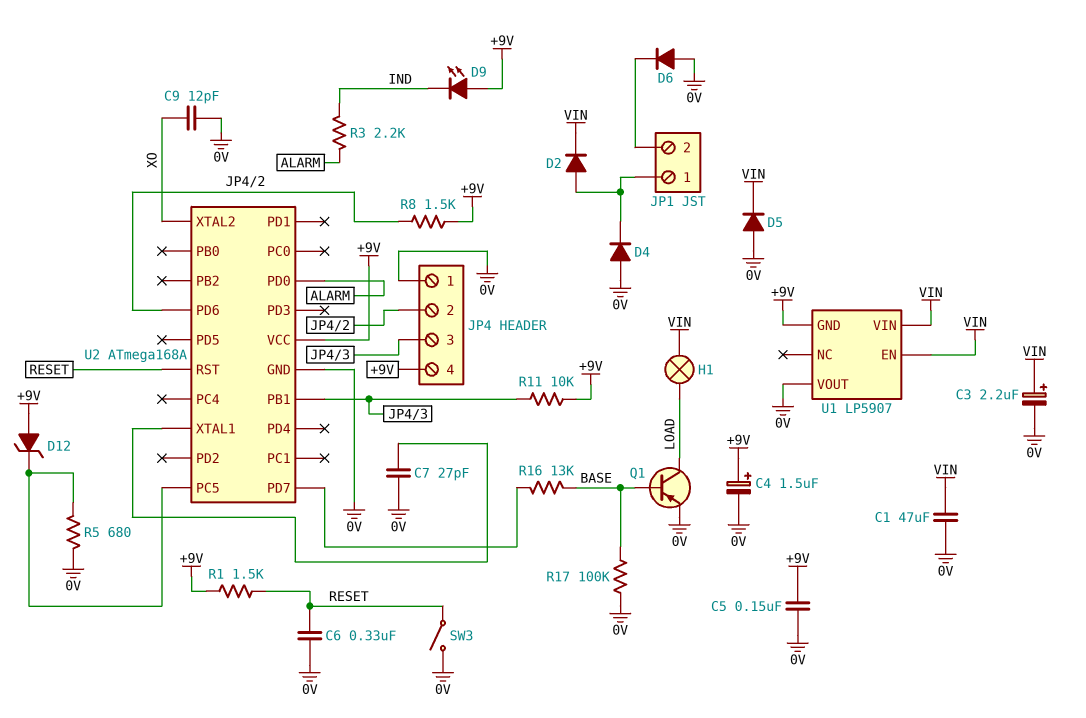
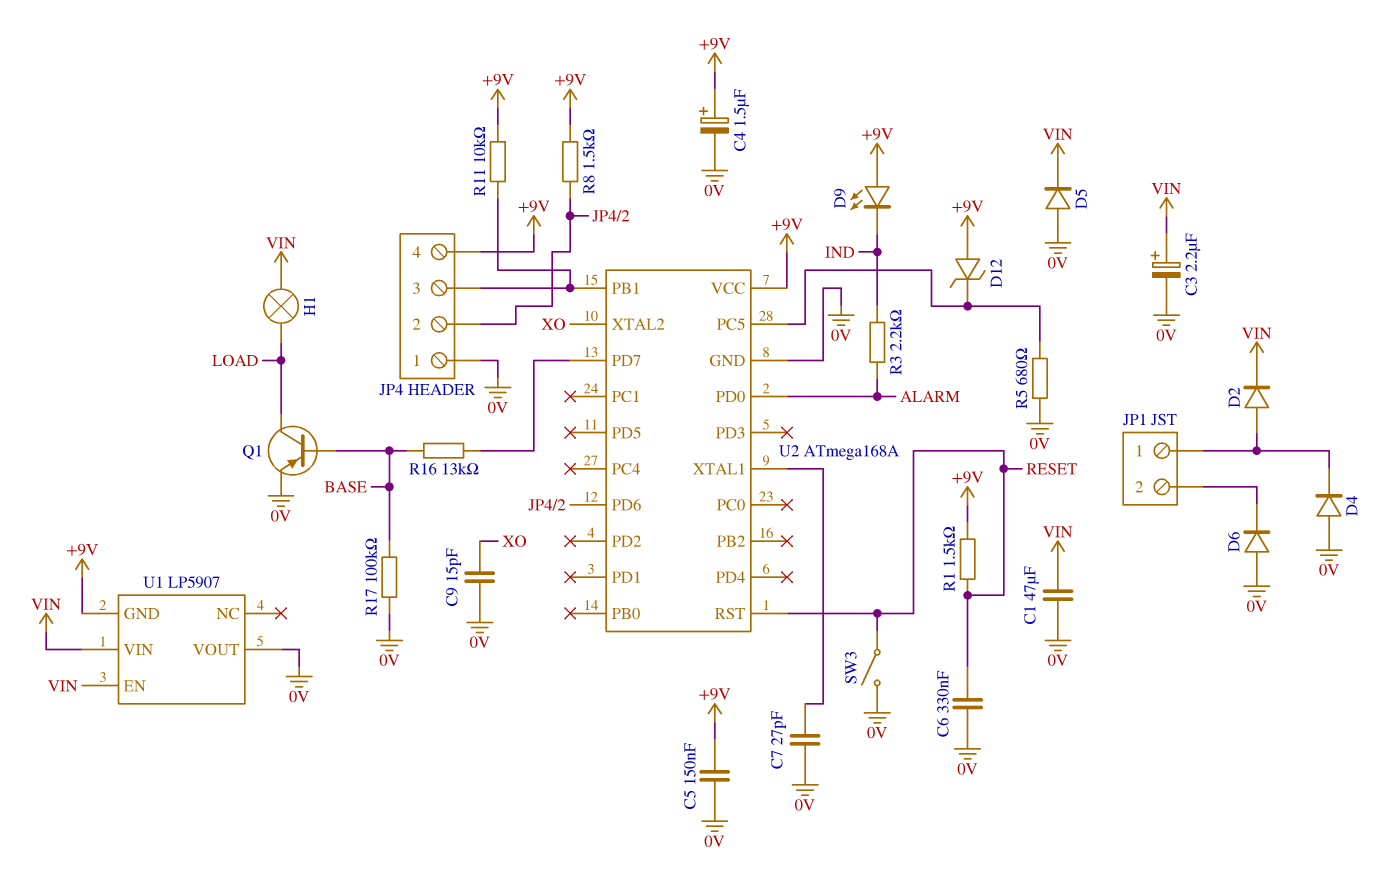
C9: 12pF (0V, XO) -> 15pF (0V, XO)

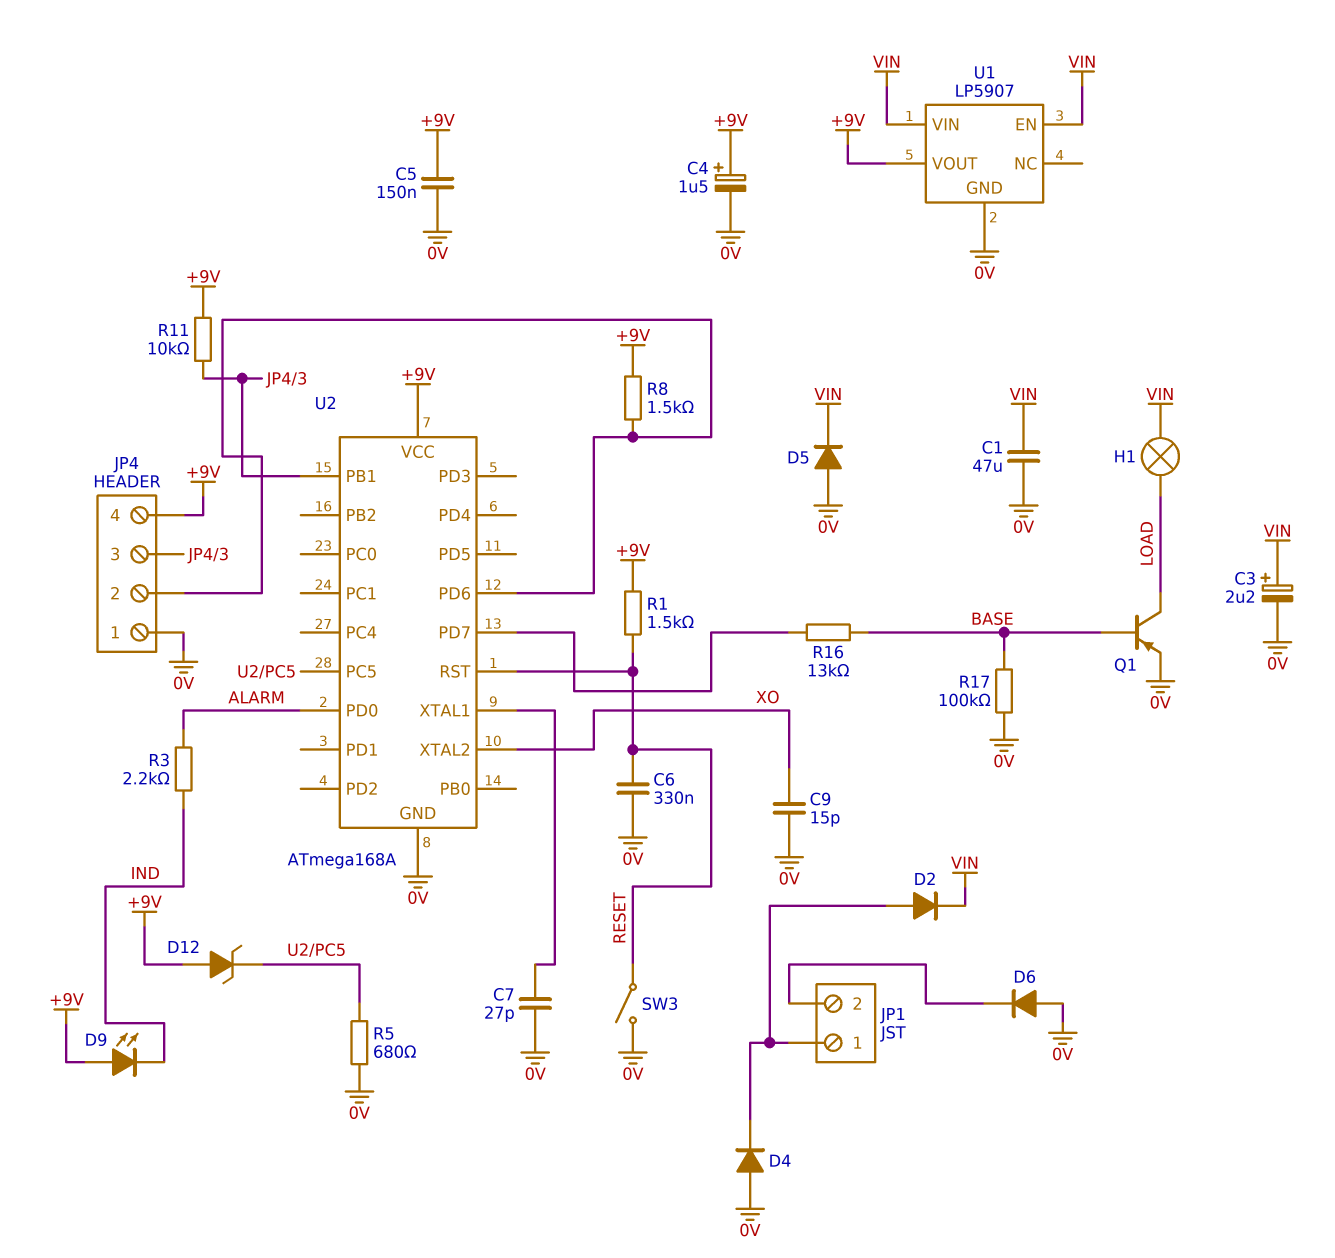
U1 pin GND: +9V -> 0V
U1 pin VOUT: 0V -> +9V

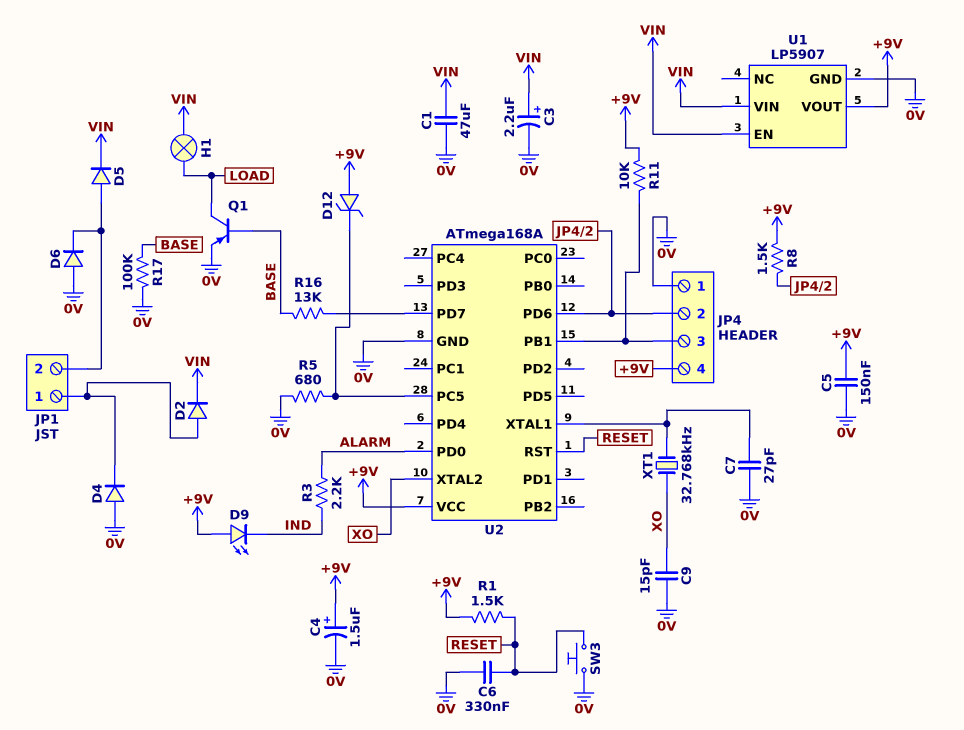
D5: diode (A 0V, K VIN) -> diode (A JP1/2, K VIN)
SW3: switch (0V, RESET) -> button (0V, RESET)
XT1: none -> 32.768kHz (U2/XTAL1, XO)

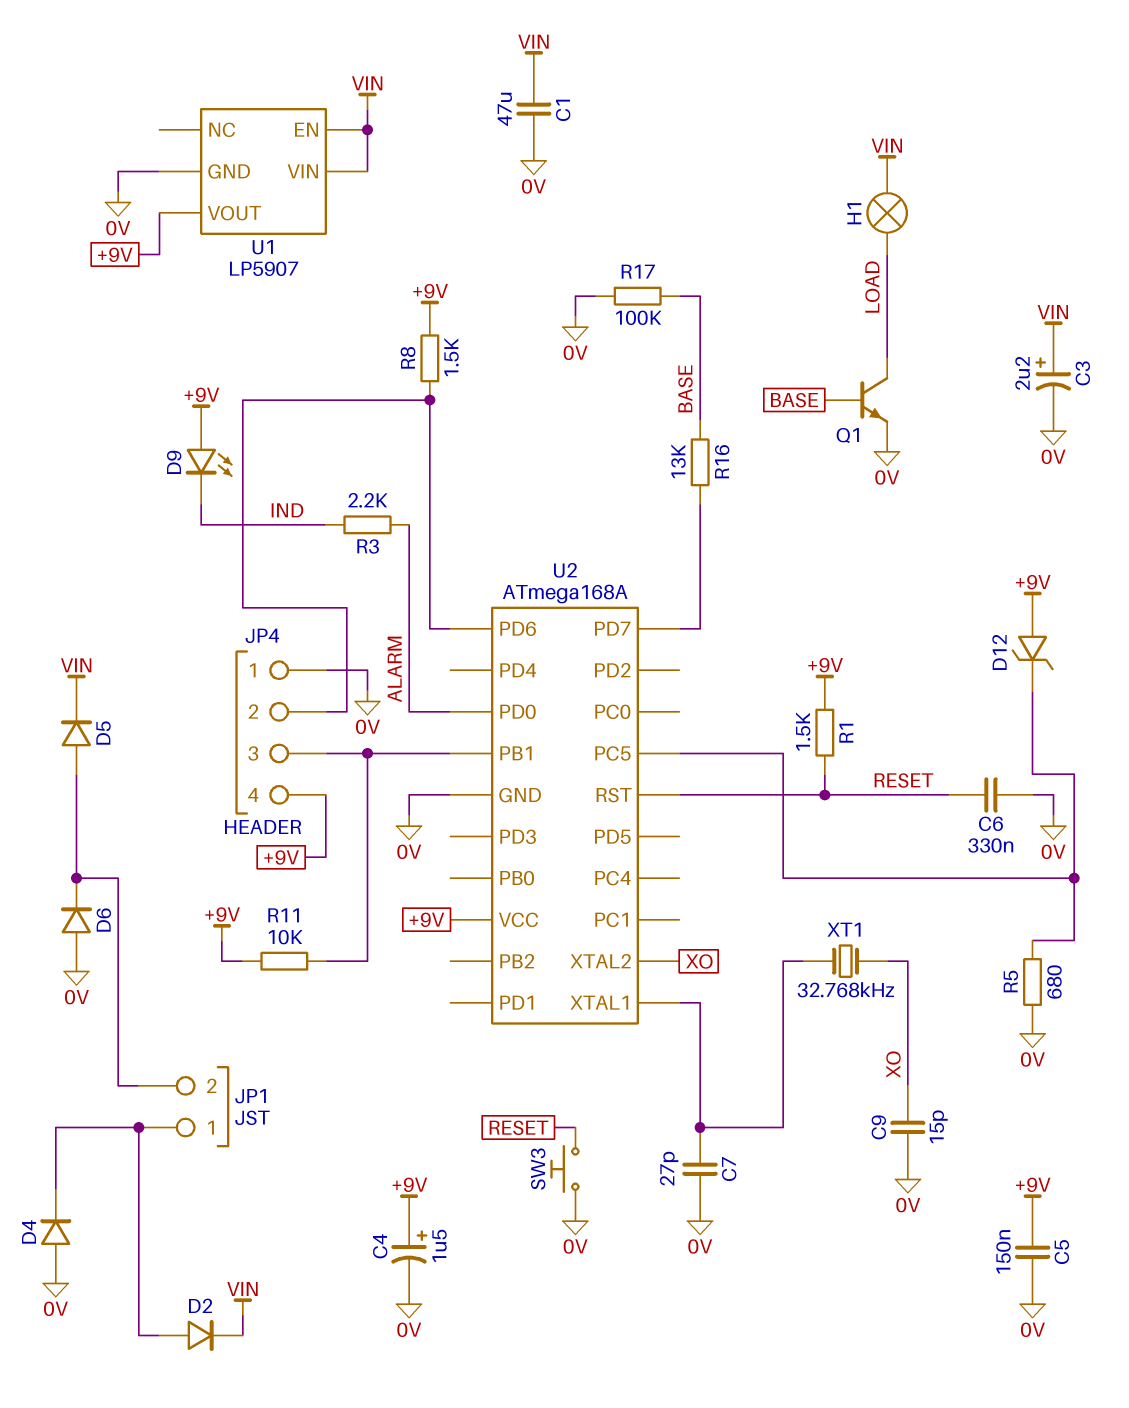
Q1: PNP (B BASE, C LOAD, E 0V) -> NPN (B BASE, C LOAD, E 0V)

